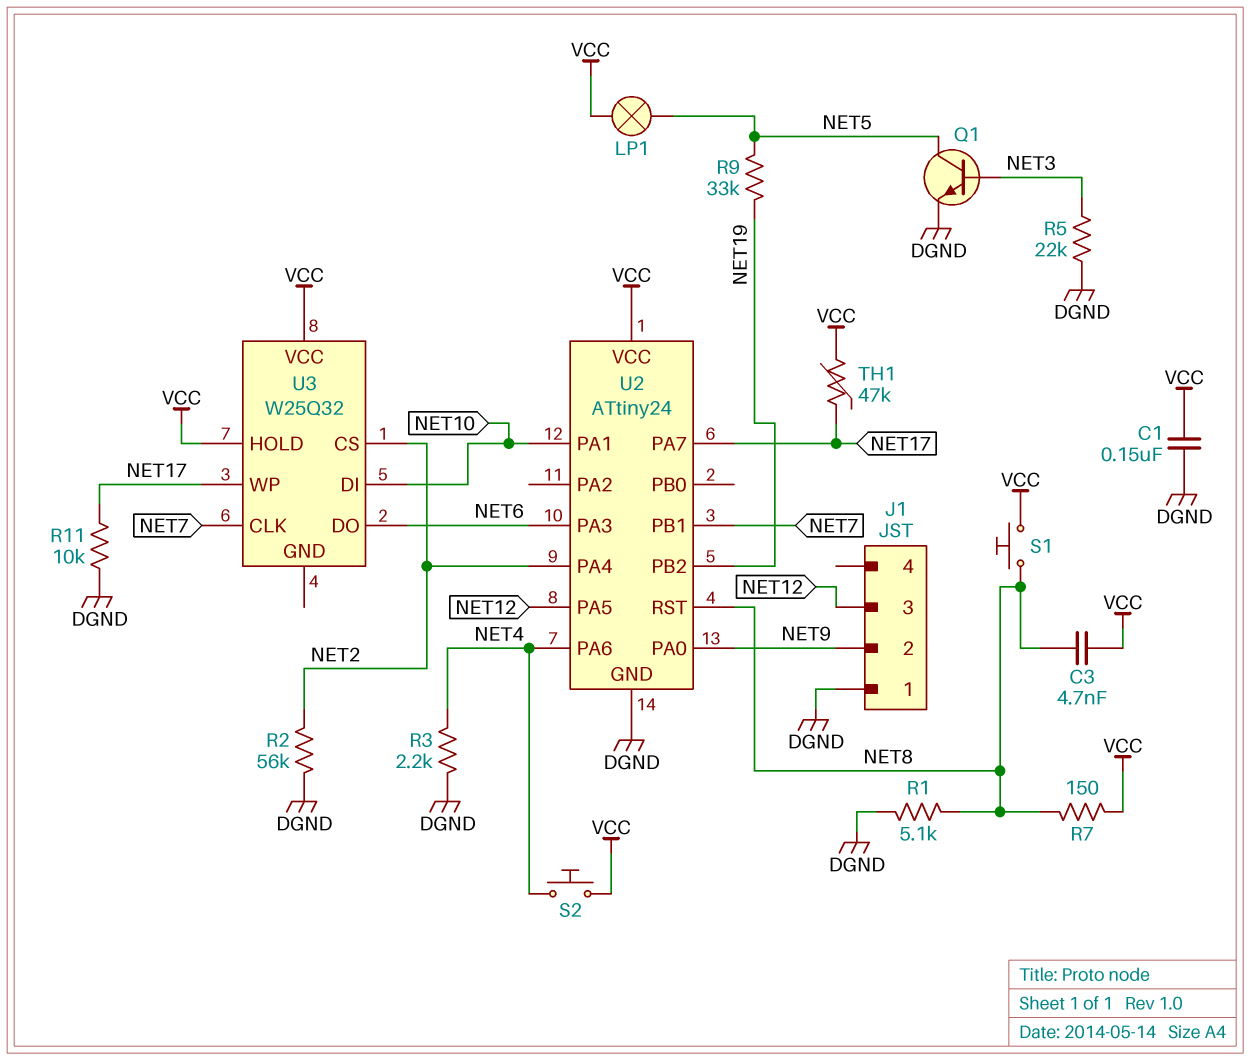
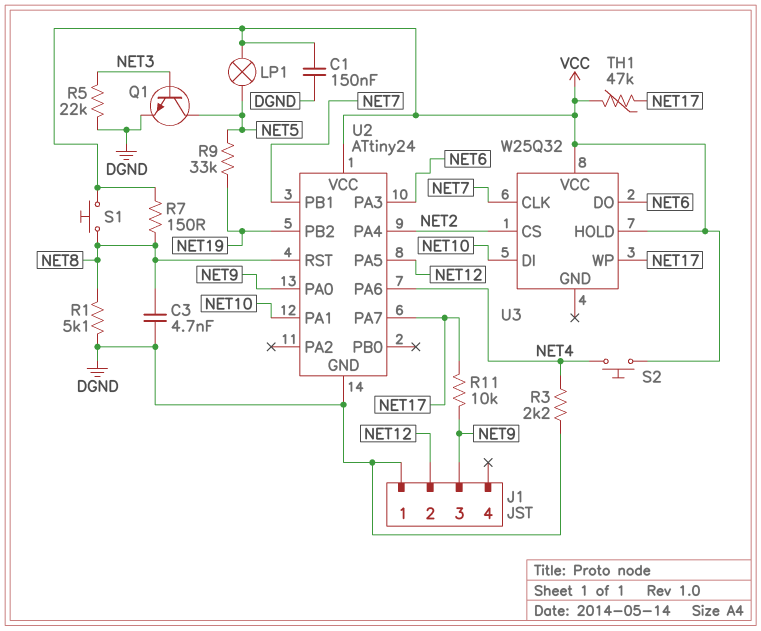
C3: 4.7nF (NET8, VCC) -> 4.7nF (DGND, NET8)
J1 pin 2: NET9 -> NET12
J1 pin 3: NET12 -> NET9
R2: 56k (DGND, NET2) -> none
R11: 10k (DGND, NET17) -> 10k (NET9, NET17)

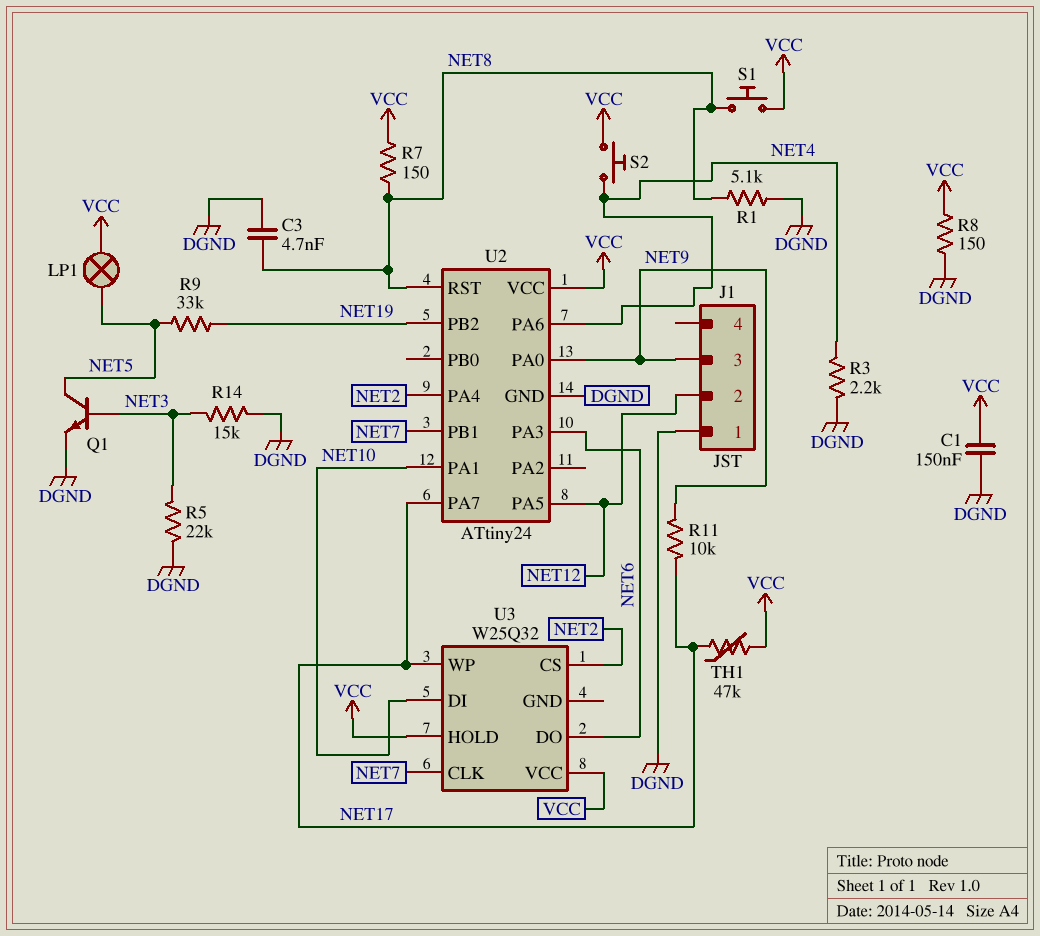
R8: none -> 150 (DGND, VCC)
R14: none -> 15k (DGND, NET3)

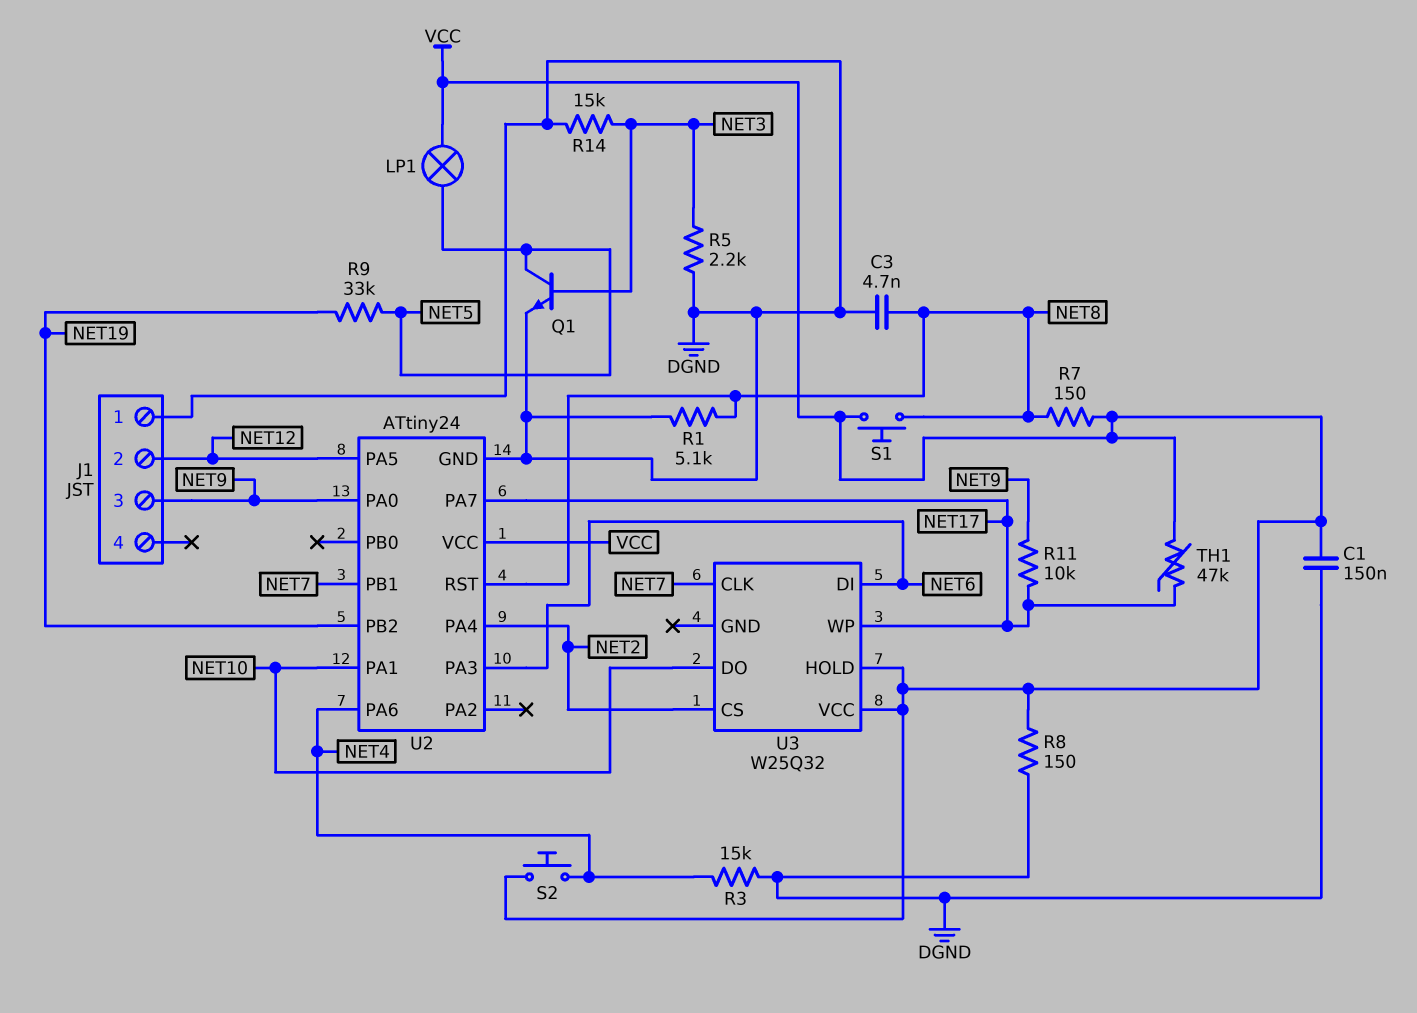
R3: 2.2k (DGND, NET4) -> 15k (DGND, NET4)
R5: 22k (DGND, NET3) -> 2.2k (DGND, NET3)
U3 pin DI: NET10 -> NET6
U3 pin DO: NET6 -> NET10

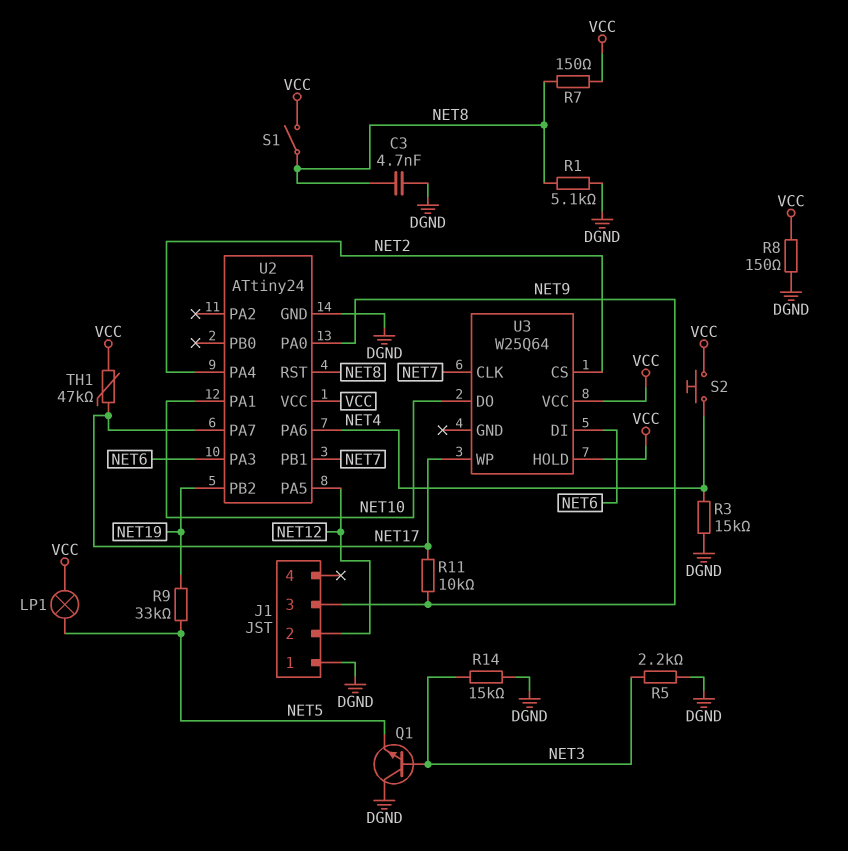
C1: 150nF (DGND, VCC) -> none
Q1: NPN (B NET3, C NET5, E DGND) -> NPN (B NET3, C DGND, E NET5)
S1: button (NET8, VCC) -> switch (NET8, VCC)
U3: W25Q32 -> W25Q64

